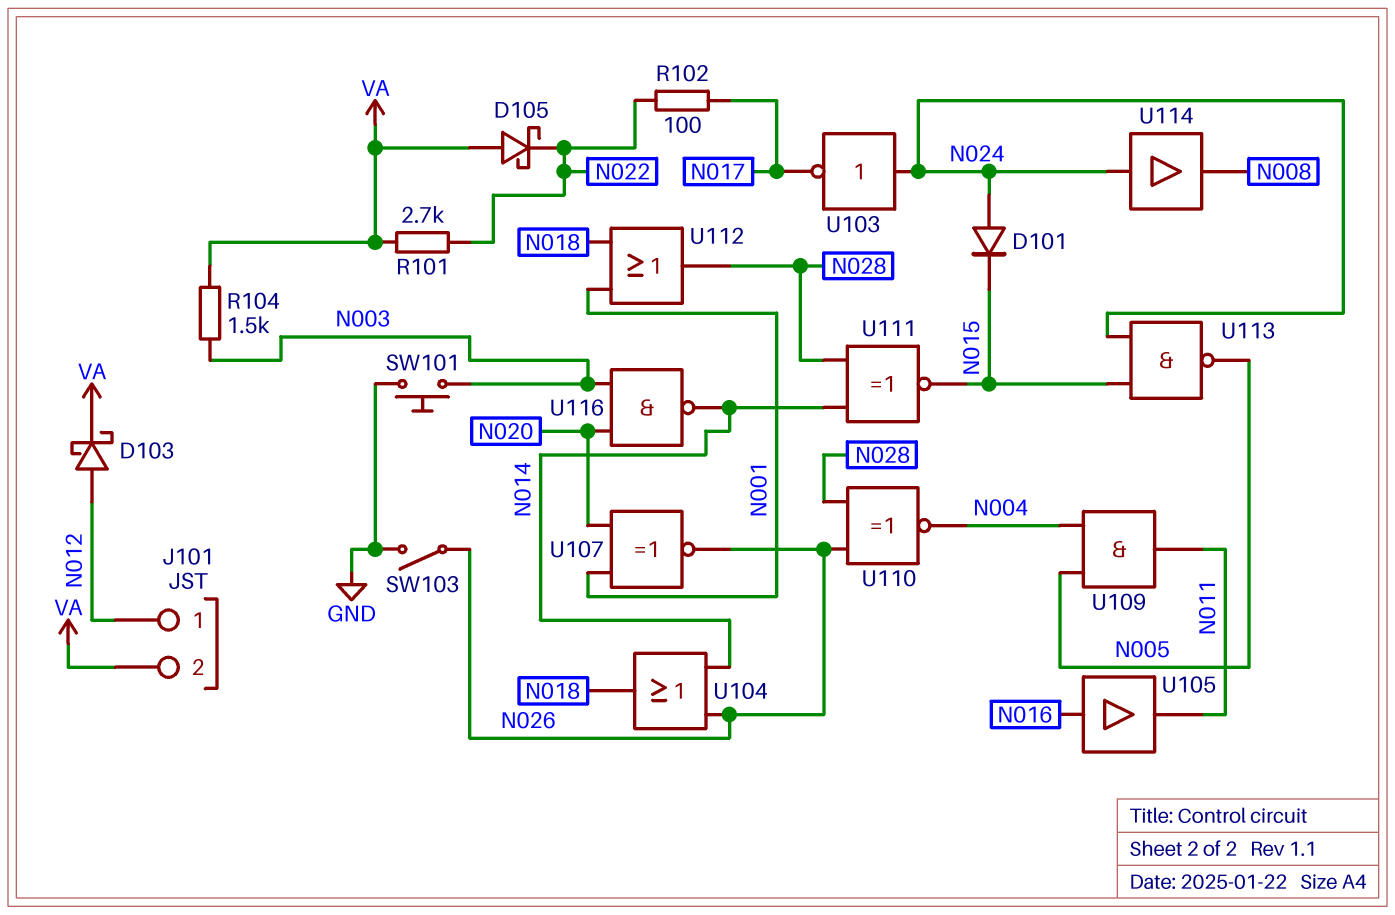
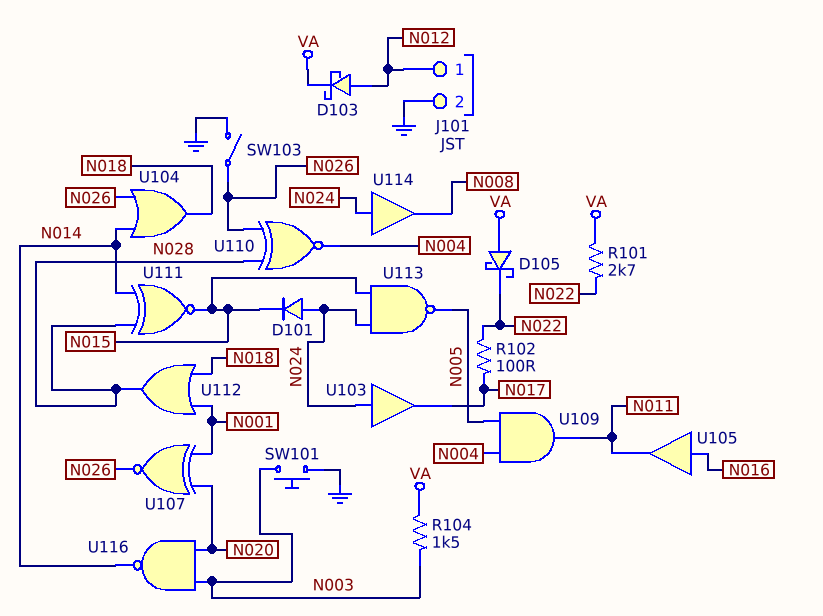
J101 pin 2: VA -> GND
U103: NOT (in N024, out N017) -> buffer (in N024, out N017)

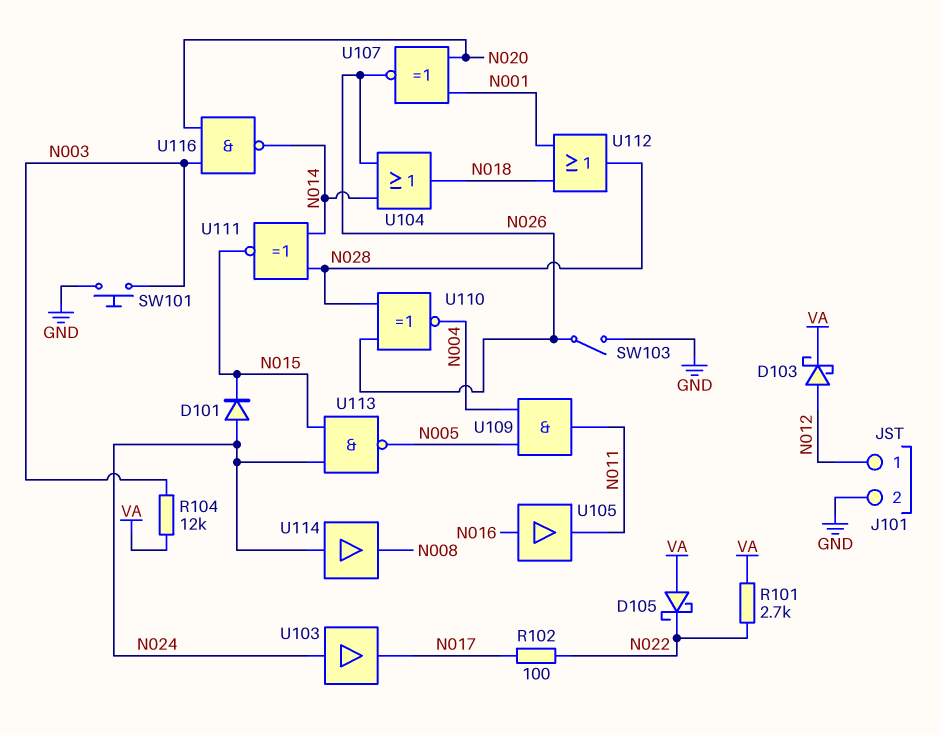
R104: 1.5k (N003, VA) -> 12k (N003, VA)

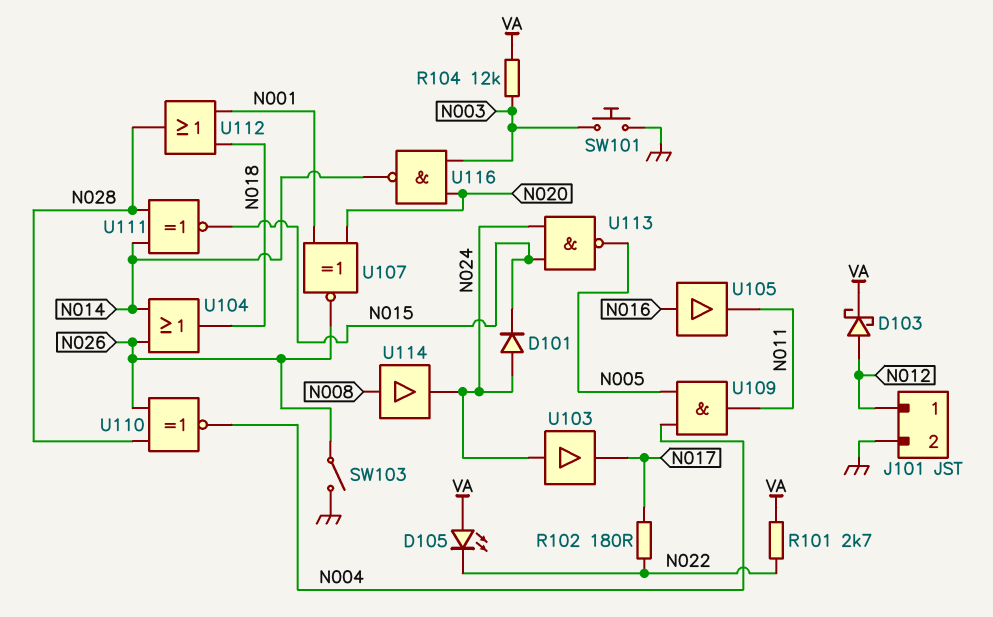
D105: schottky (A VA, K N022) -> LED (A VA, K N022)
R102: 100 (N017, N022) -> 180 (N017, N022)
U114: buffer (in N024, out N008) -> buffer (in N008, out N024)

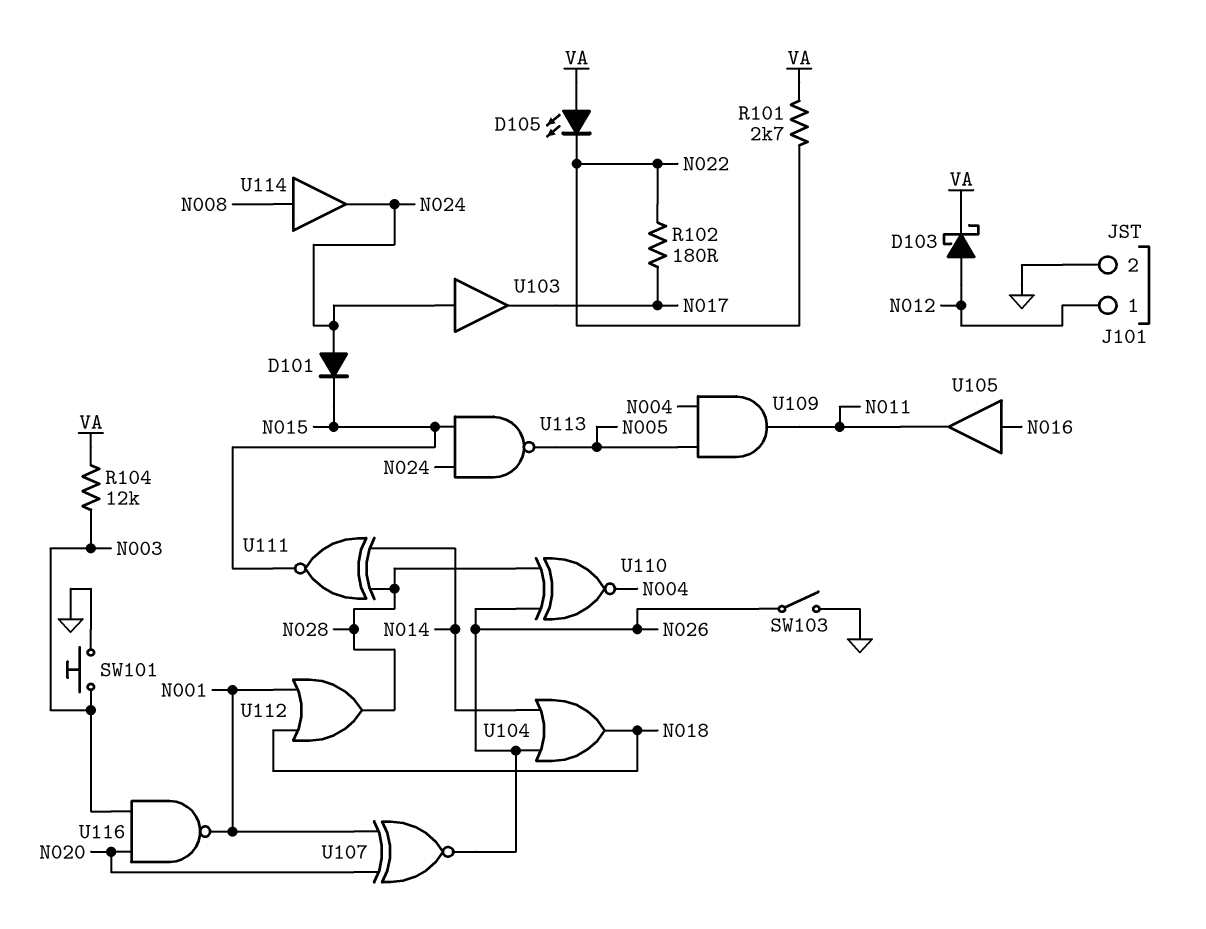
U116: NAND (in N003, in N020, out N014) -> NAND (in N003, in N020, out N001)

